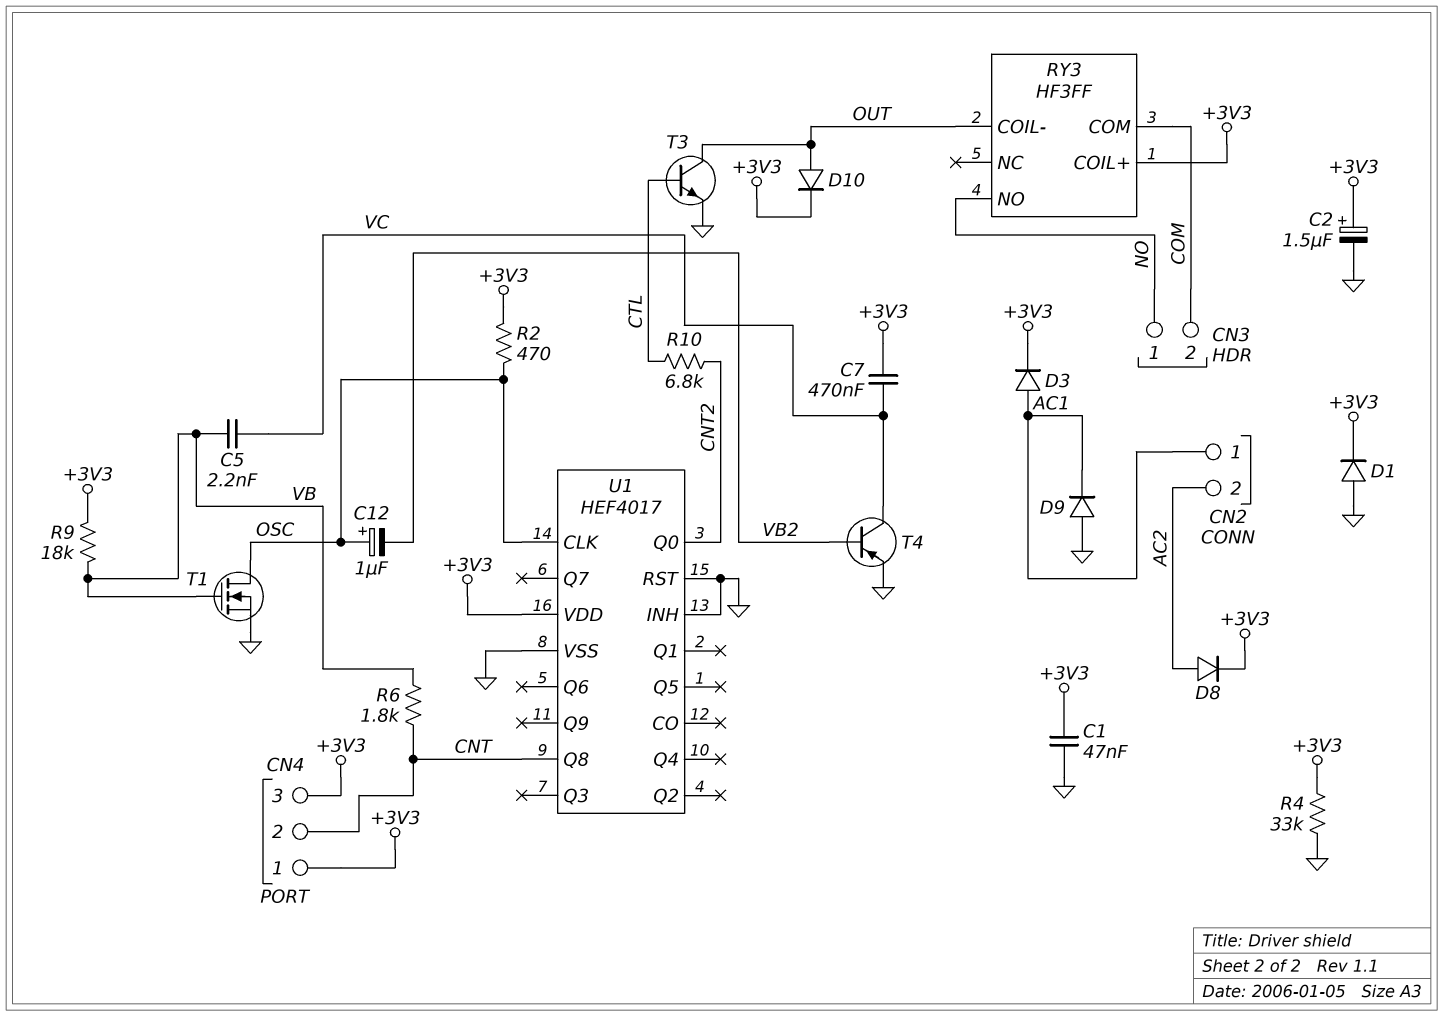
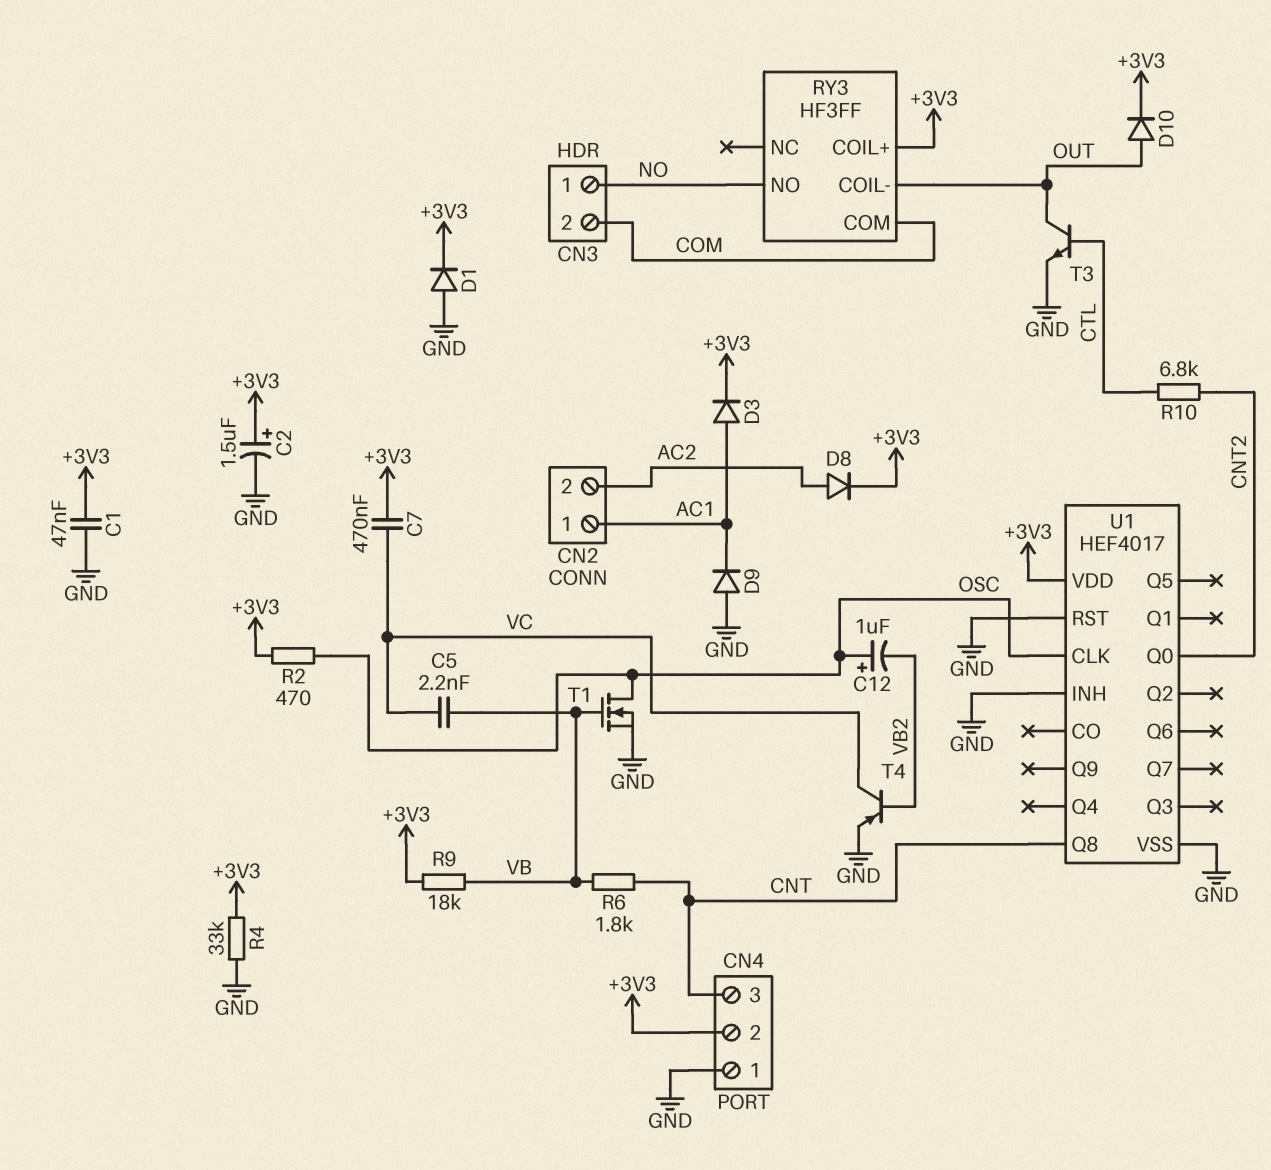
CN4 pin 1: +3V3 -> GND
CN4 pin 2: CNT -> +3V3
CN4 pin 3: +3V3 -> CNT

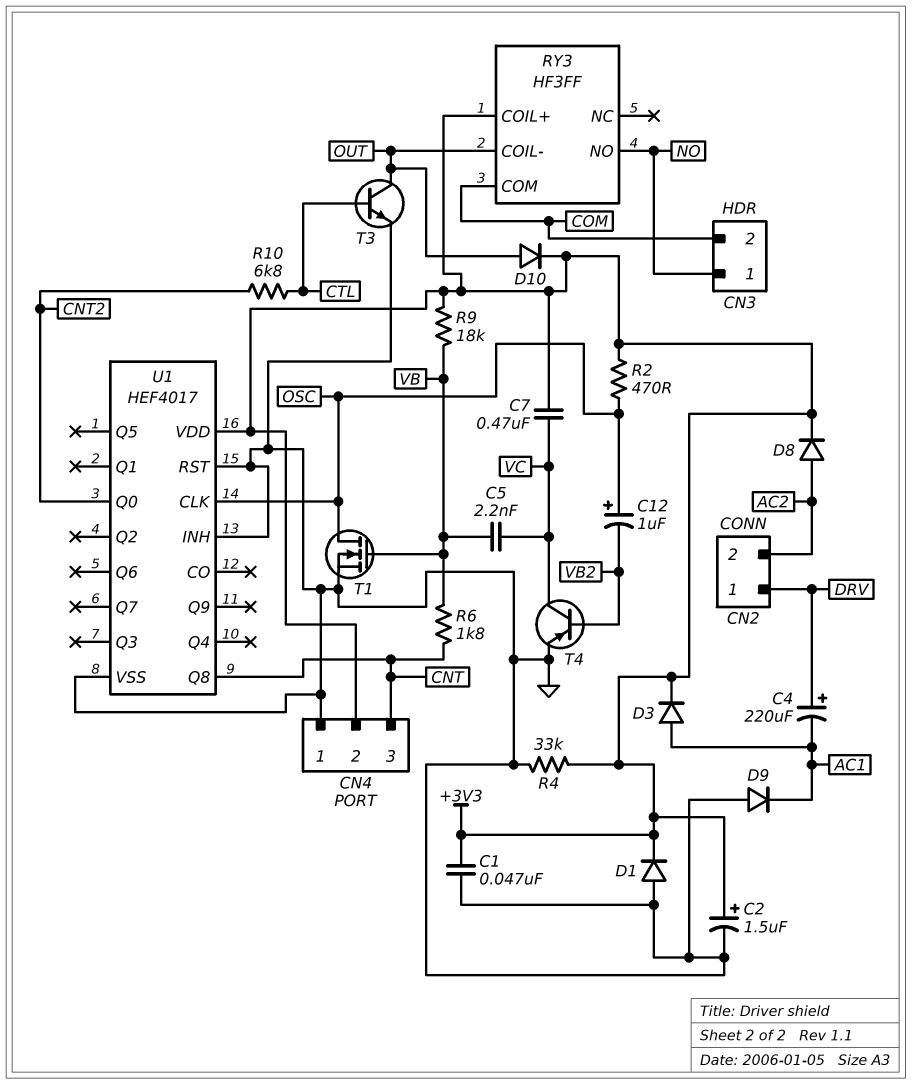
C4: none -> 220uF (plus DRV, minus AC1)
CN2 pin 1: AC1 -> DRV

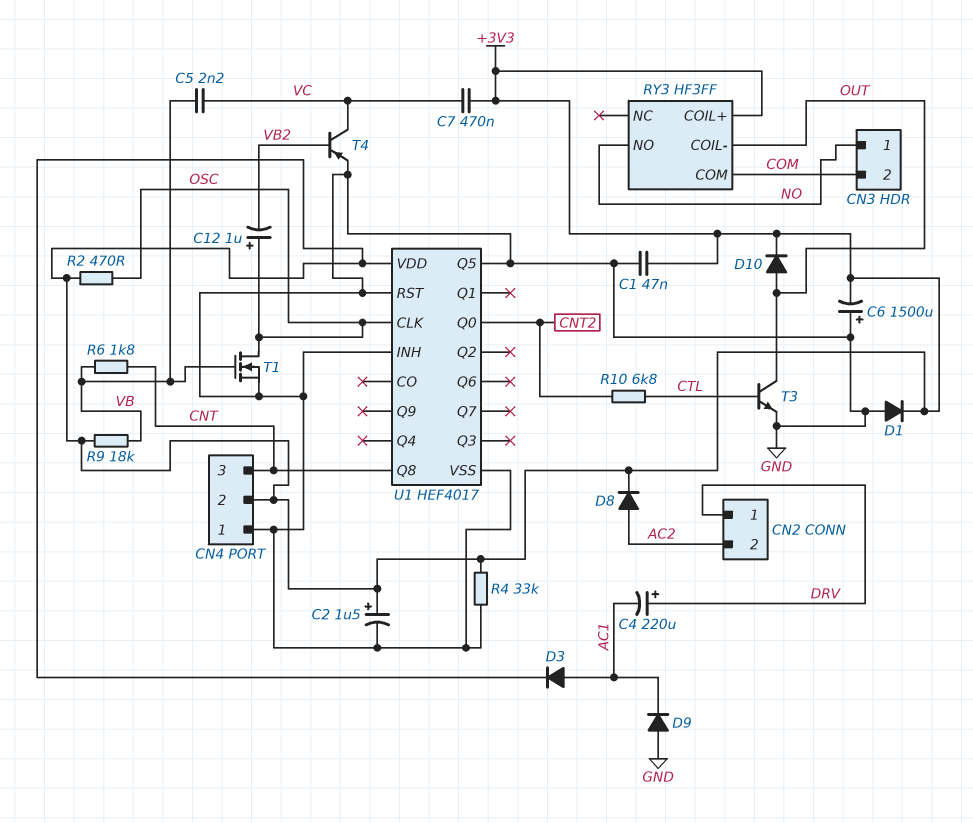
C6: none -> 1500uF (plus GND, minus +3V3)
U1 pin Q5: none -> GND

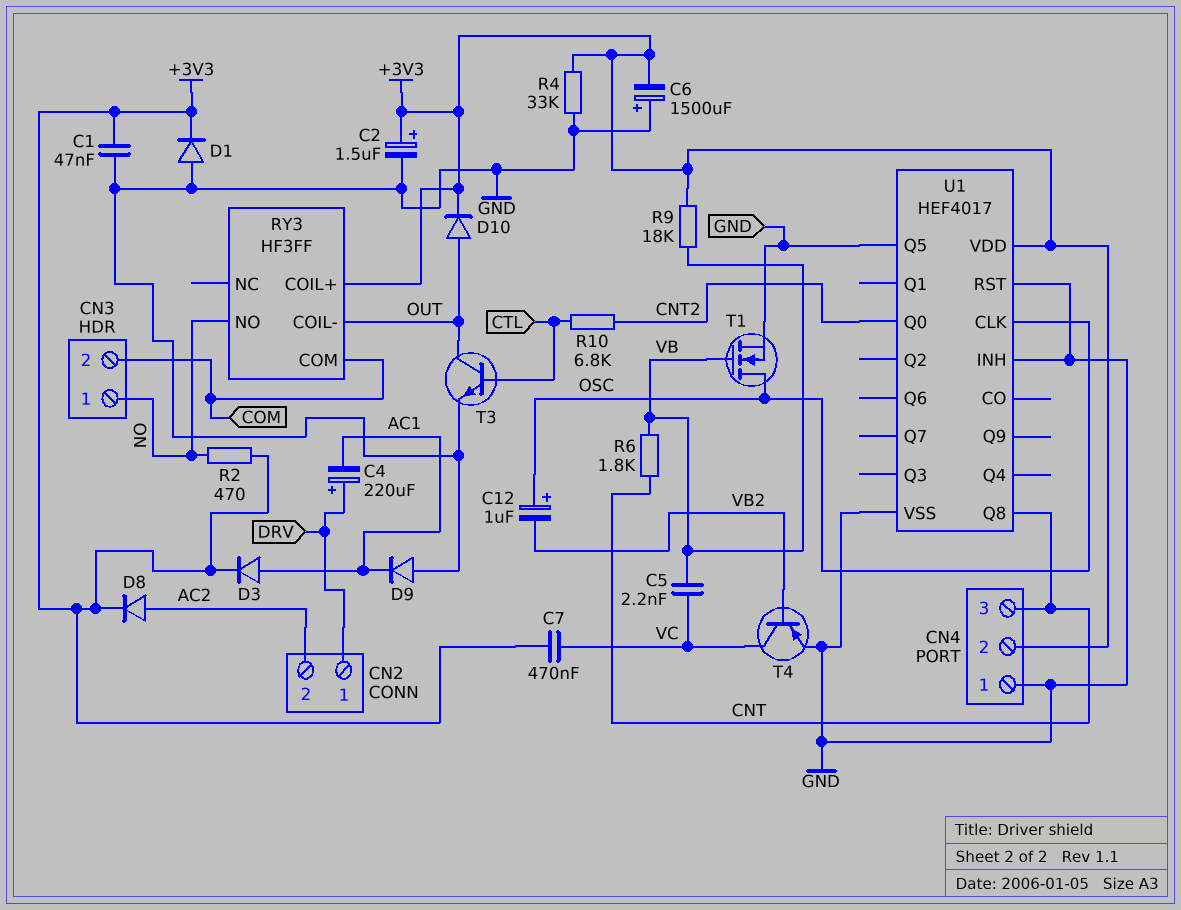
R2: 470 (+3V3, OSC) -> 470 (+3V3, NO)

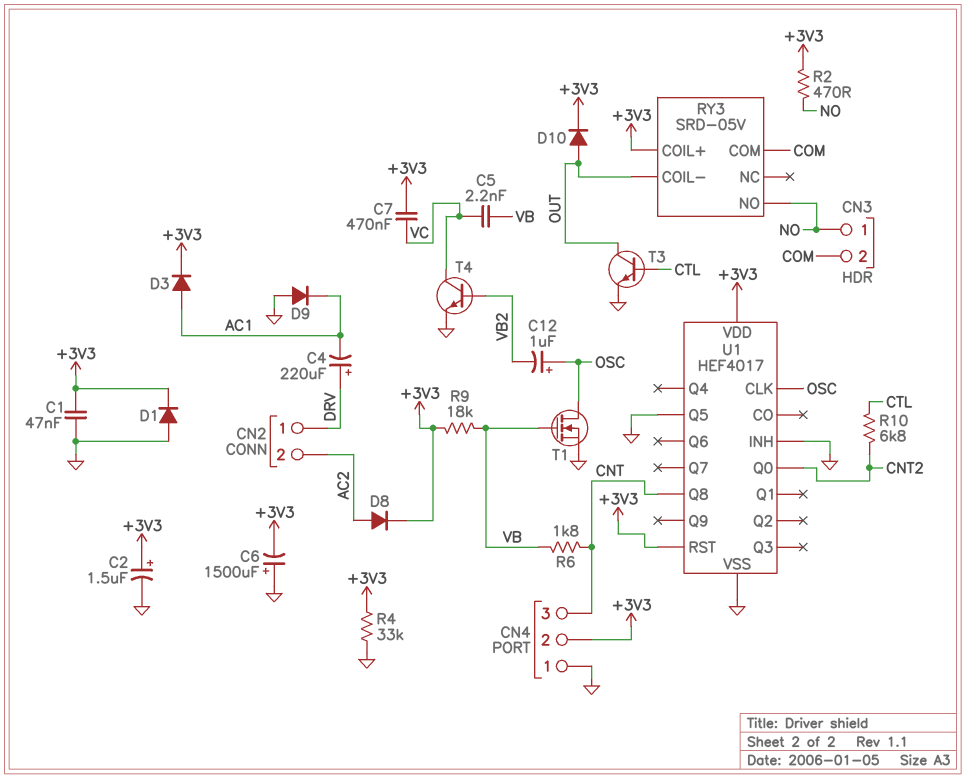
RY3: HF3FF -> SRD-05V
T4: PNP (B VB2, C VC, E GND) -> NPN (B VB2, C VC, E GND)
U1 pin RST: GND -> +3V3

